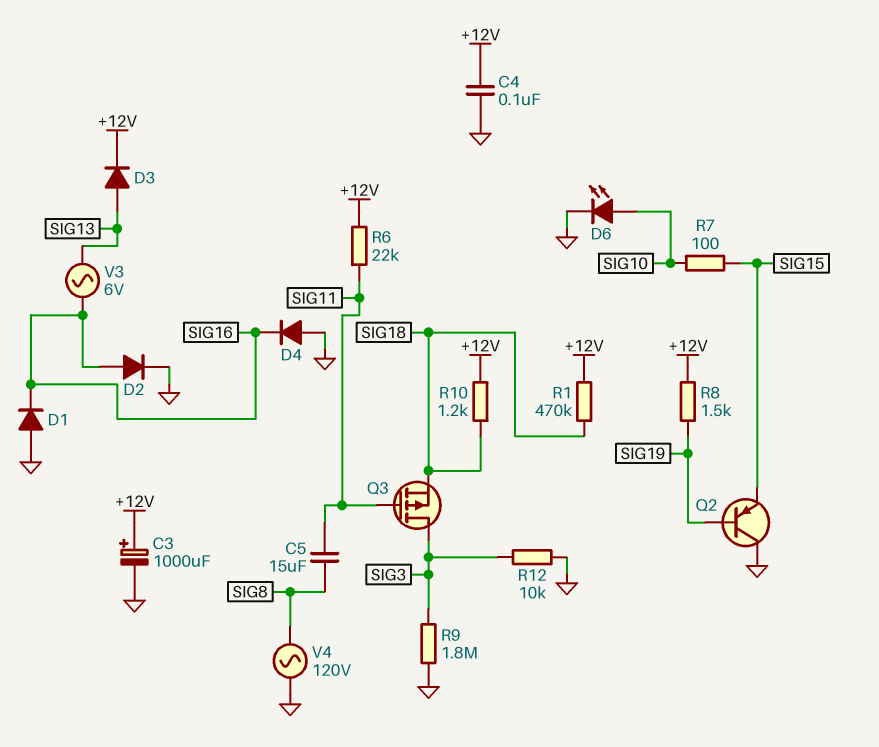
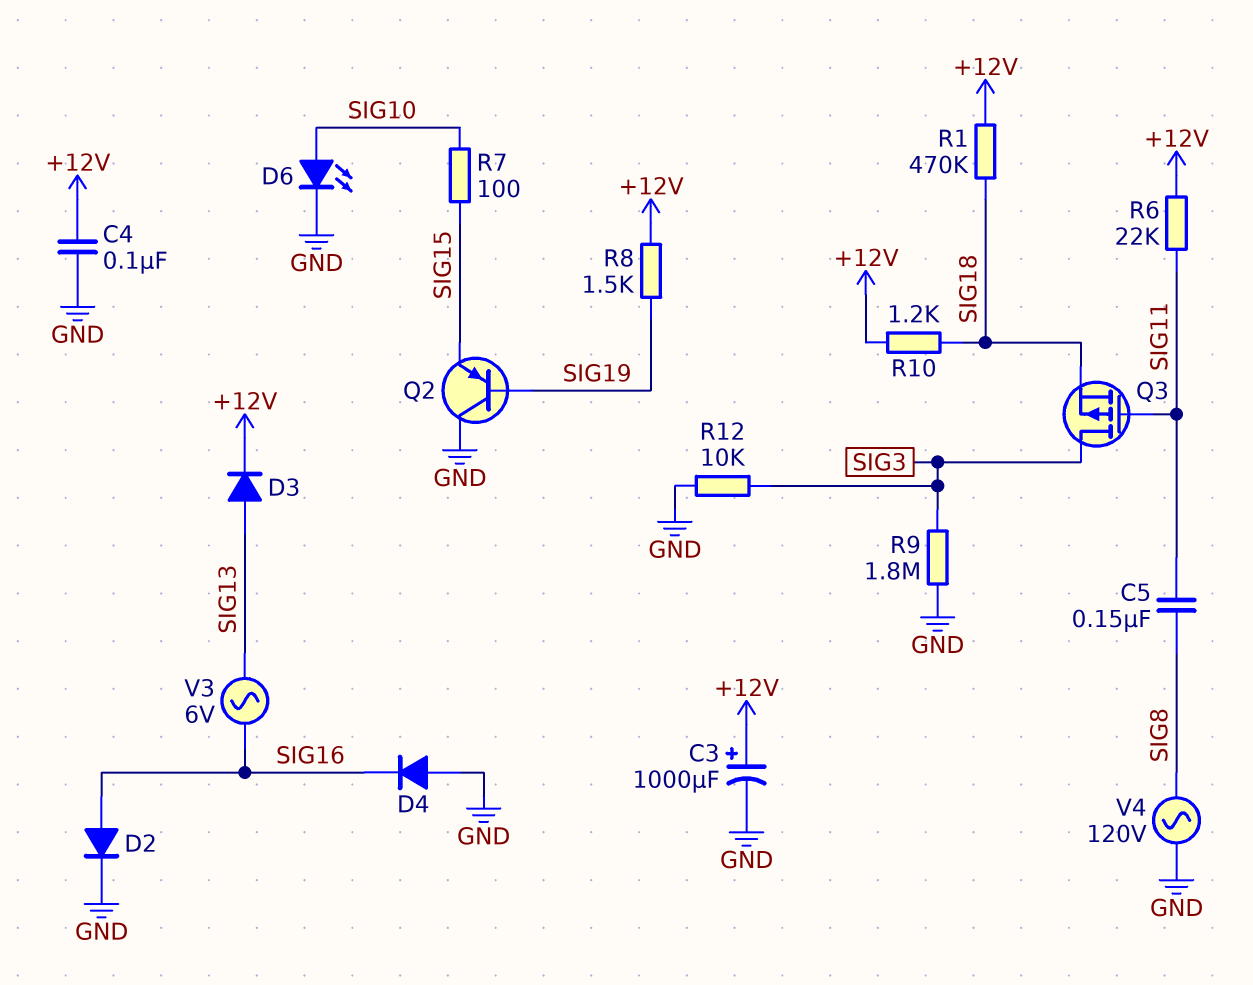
C5: 15uF (SIG8, SIG11) -> 150nF (SIG8, SIG11)
D1: diode (A GND, K SIG16) -> none

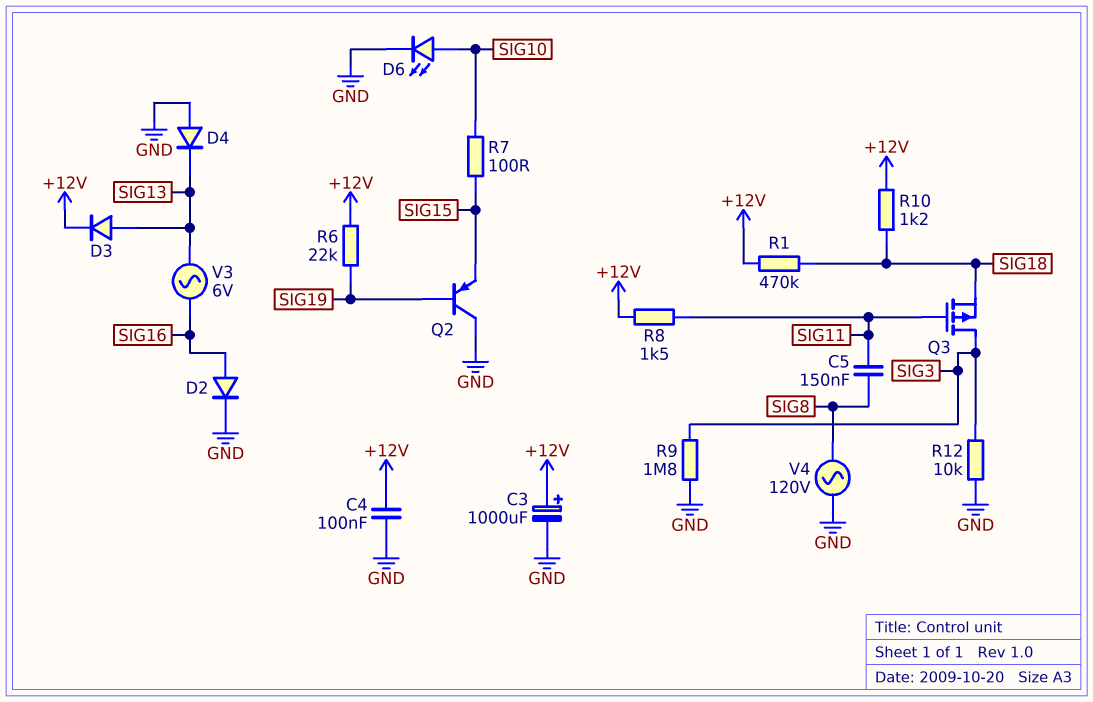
D4: diode (A GND, K SIG16) -> diode (A GND, K SIG13)
R6: 22k (+12V, SIG11) -> 22k (+12V, SIG19)
R8: 1.5k (+12V, SIG19) -> 1.5k (+12V, SIG11)

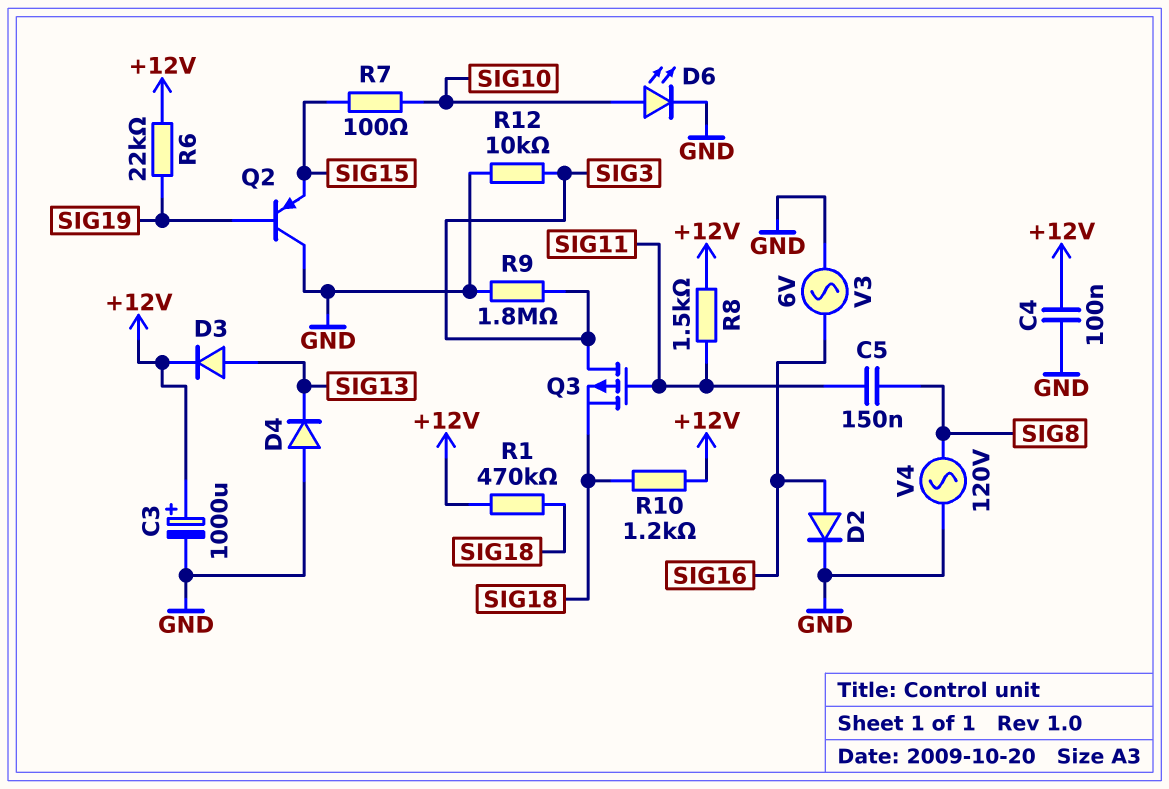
V3: AC 6V (SIG13, SIG16) -> AC 6V (GND, SIG16)

